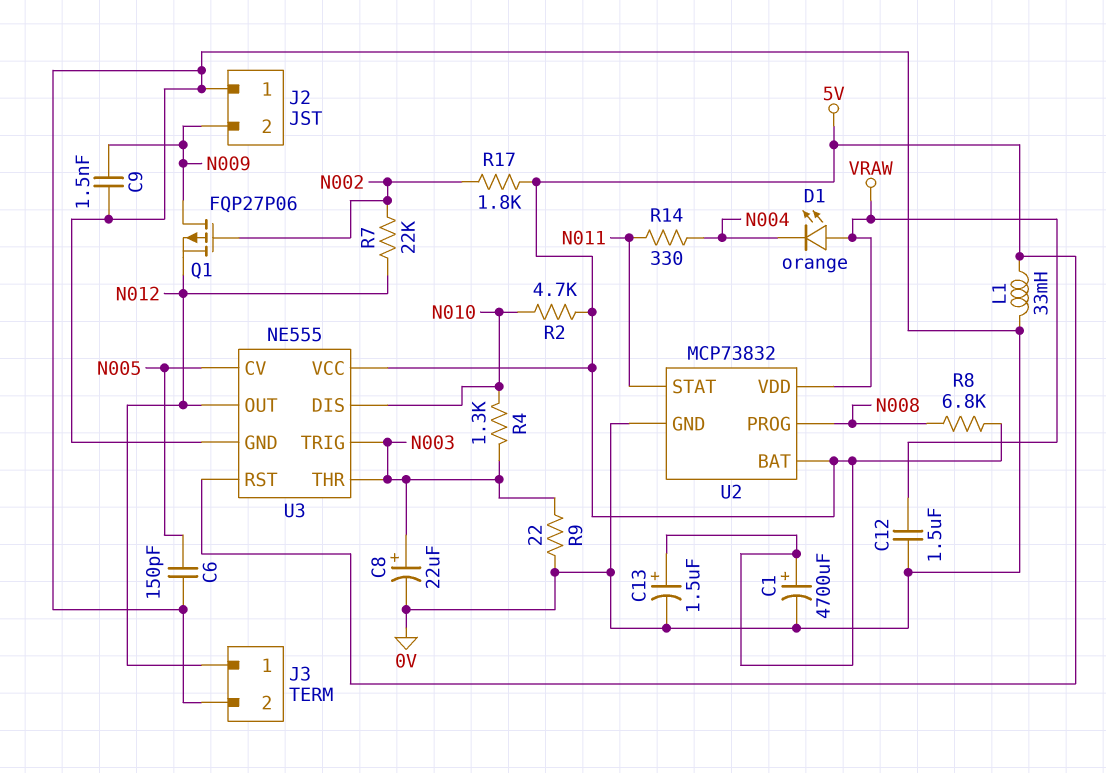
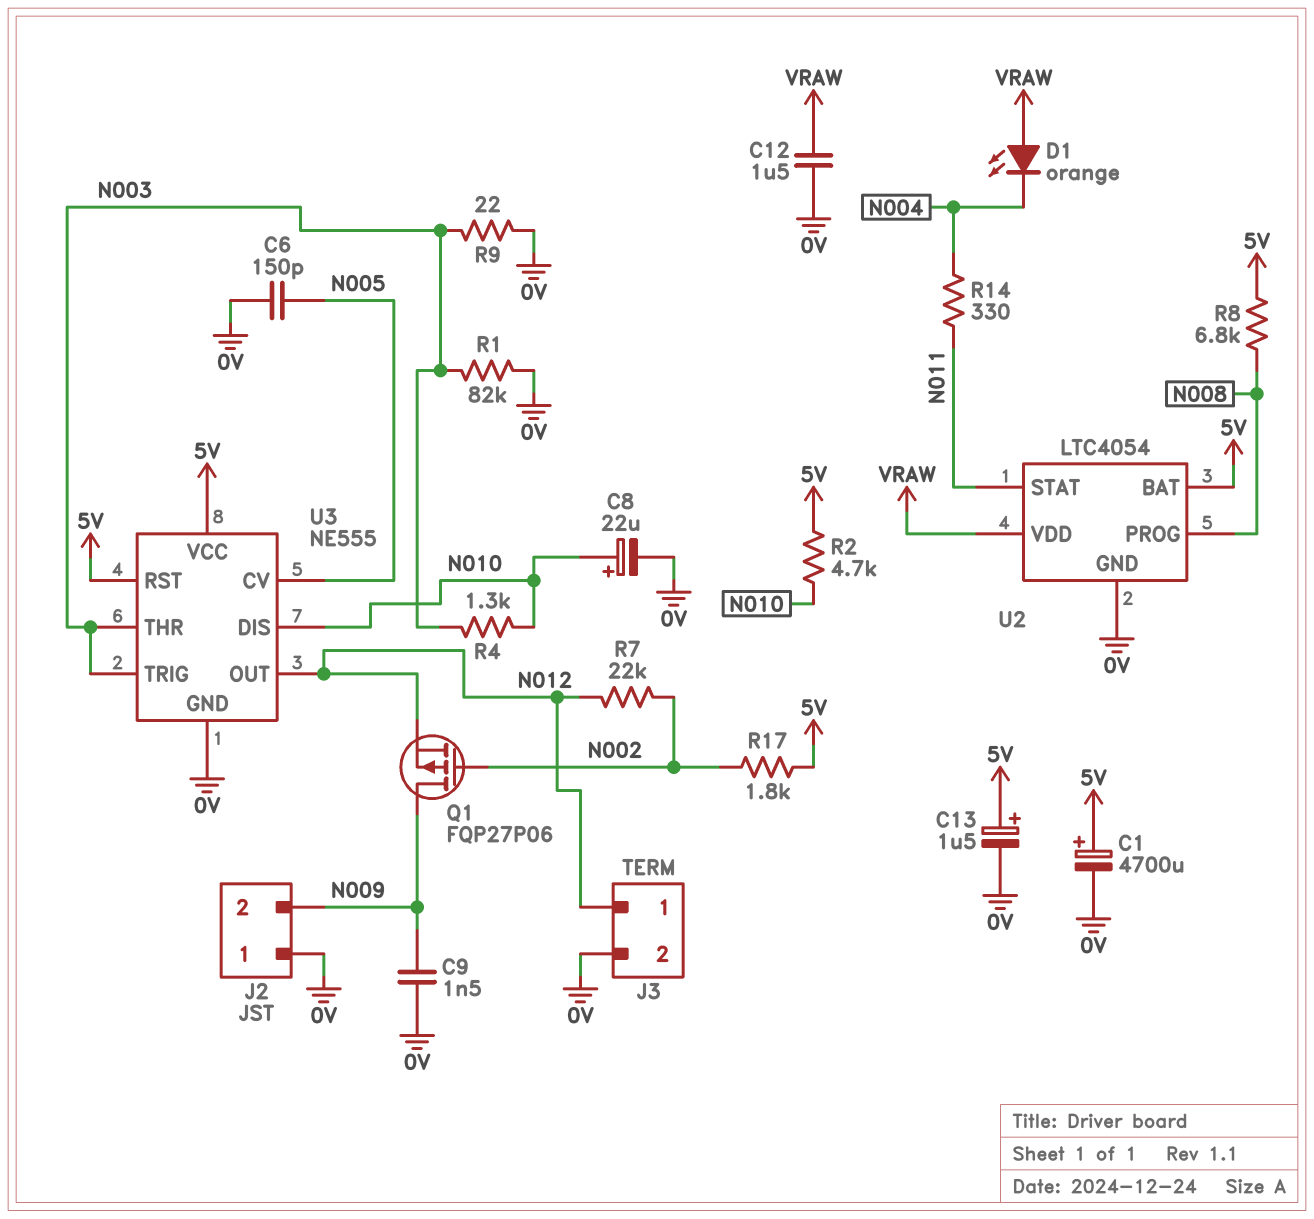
C8: 22uF (plus N003, minus 0V) -> 22uF (plus N010, minus 0V)
L1: 33mH (0V, 5V) -> none
R1: none -> 82k (0V, N003)
U2: MCP73832 -> LTC4054

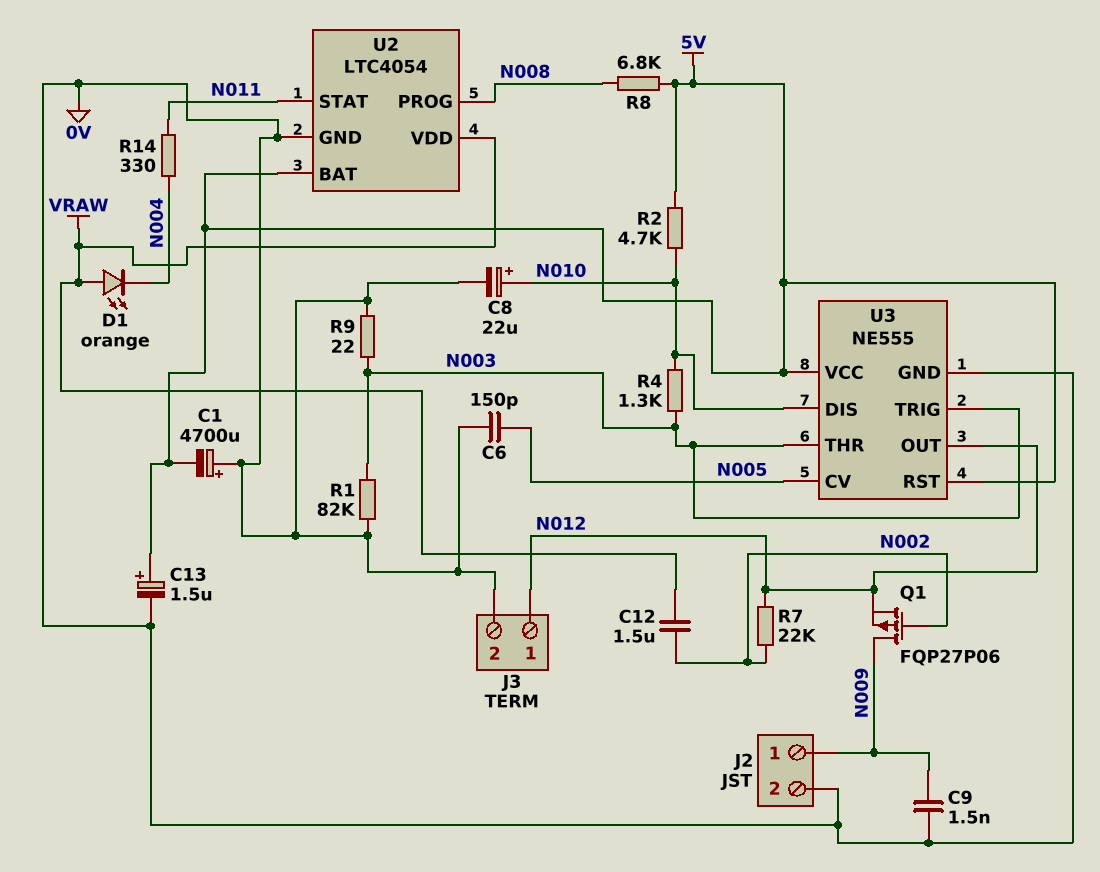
C1: 4700uF (plus 5V, minus 0V) -> 4700uF (plus 0V, minus 5V)
C12: 1.5uF (0V, VRAW) -> 1.5uF (N002, VRAW)
J2 pin 1: 0V -> N009
J2 pin 2: N009 -> 0V
R17: 1.8k (5V, N002) -> none

